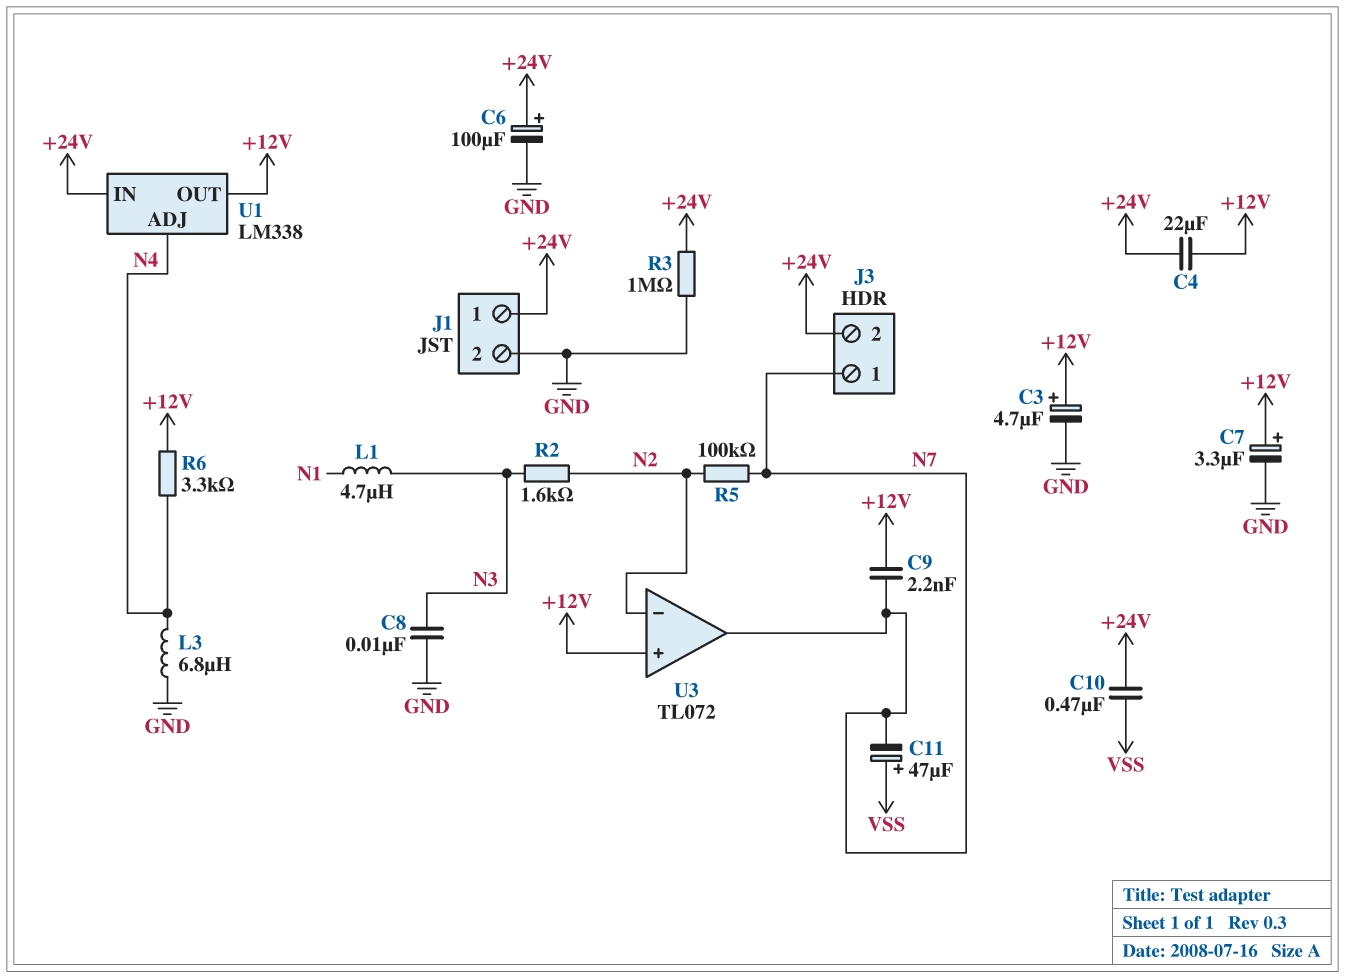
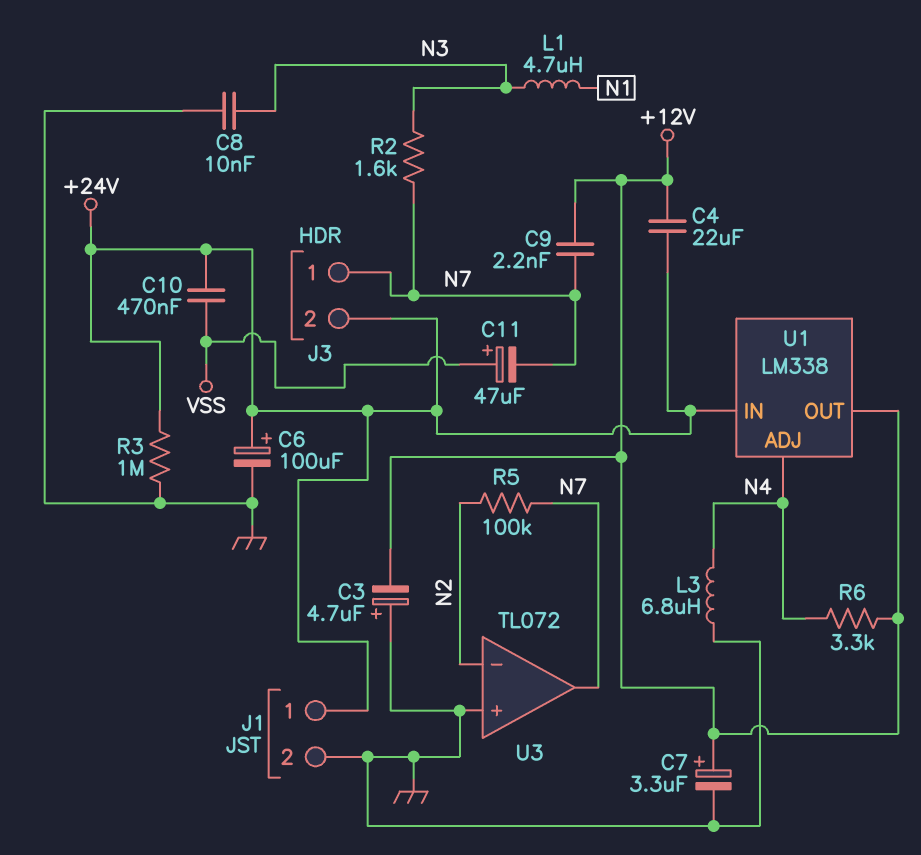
C3: 4.7uF (plus +12V, minus GND) -> 4.7uF (plus GND, minus +12V)
R2: 1.6k (N2, N3) -> 1.6k (N3, N7)
U3 pin in+: +12V -> GND

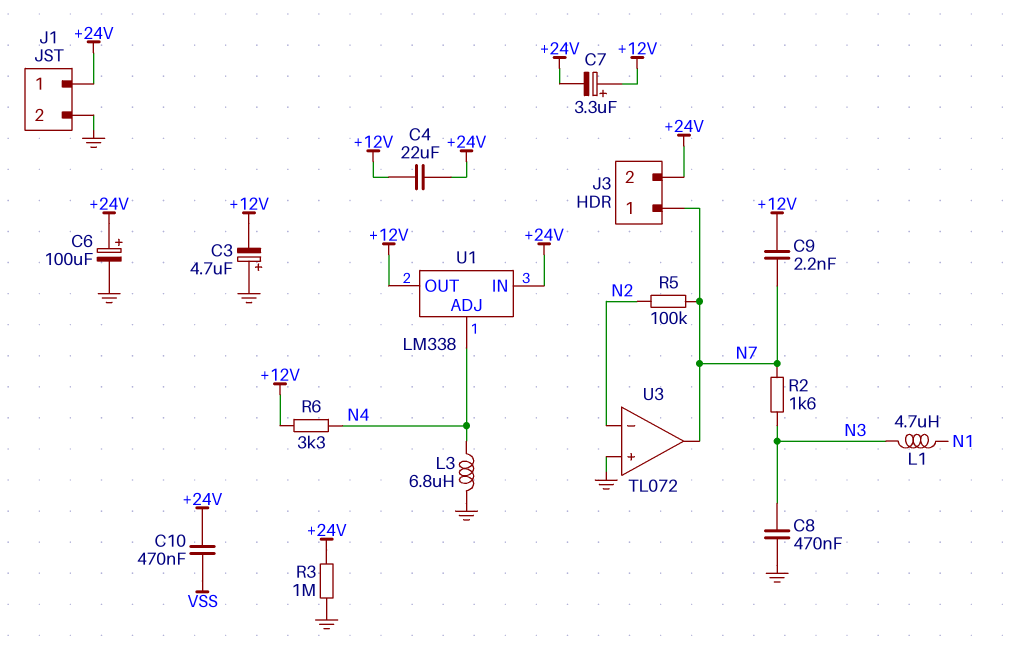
C7: 3.3uF (plus +12V, minus GND) -> 3.3uF (plus +12V, minus +24V)
C8: 10nF (GND, N3) -> 470nF (GND, N3)
C11: 47uF (plus VSS, minus N7) -> none

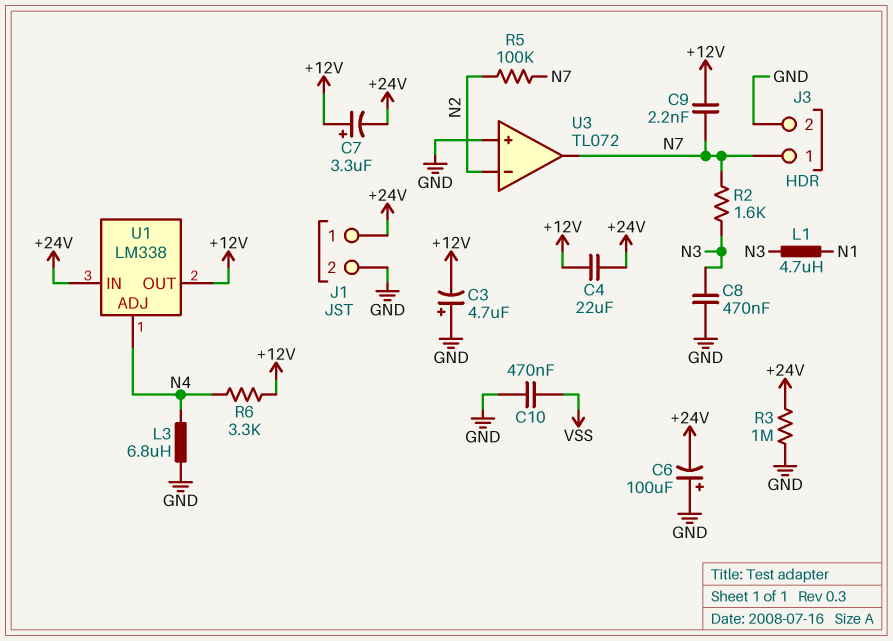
C6: 100uF (plus +24V, minus GND) -> 100uF (plus GND, minus +24V)
C10: 470nF (+24V, VSS) -> 470nF (GND, VSS)
J3 pin 2: +24V -> GND

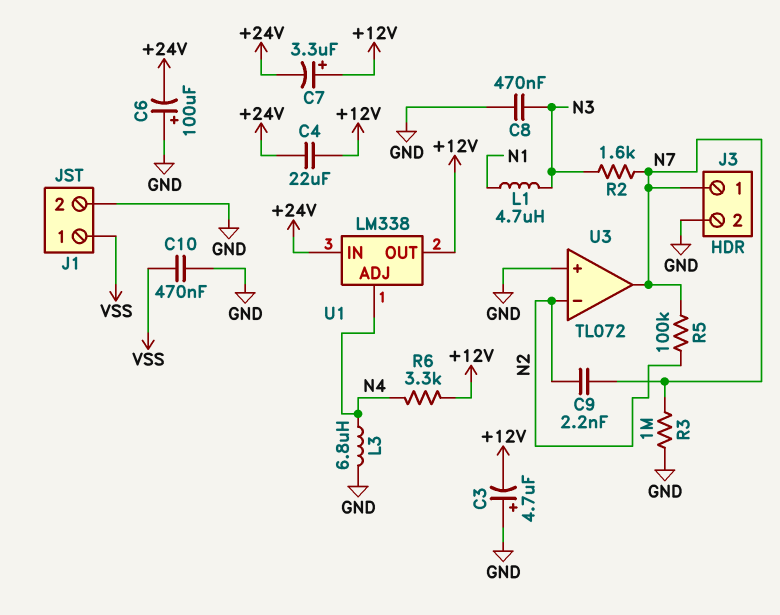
C9: 2.2nF (+12V, N7) -> 2.2nF (N2, N7)
J1 pin 1: +24V -> VSS
R3: 1M (+24V, GND) -> 1M (GND, N7)

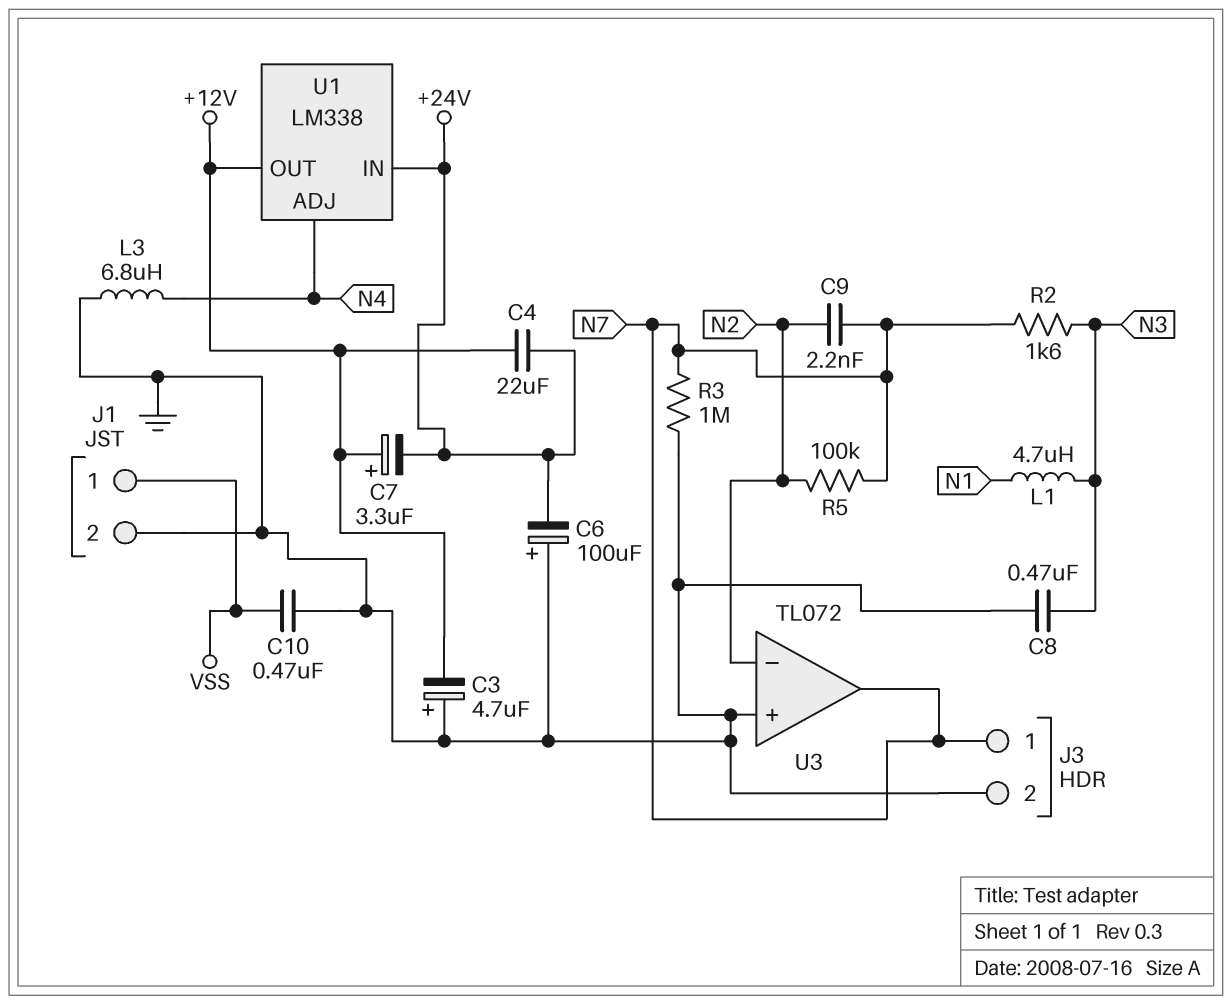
R6: 3.3k (+12V, N4) -> none

